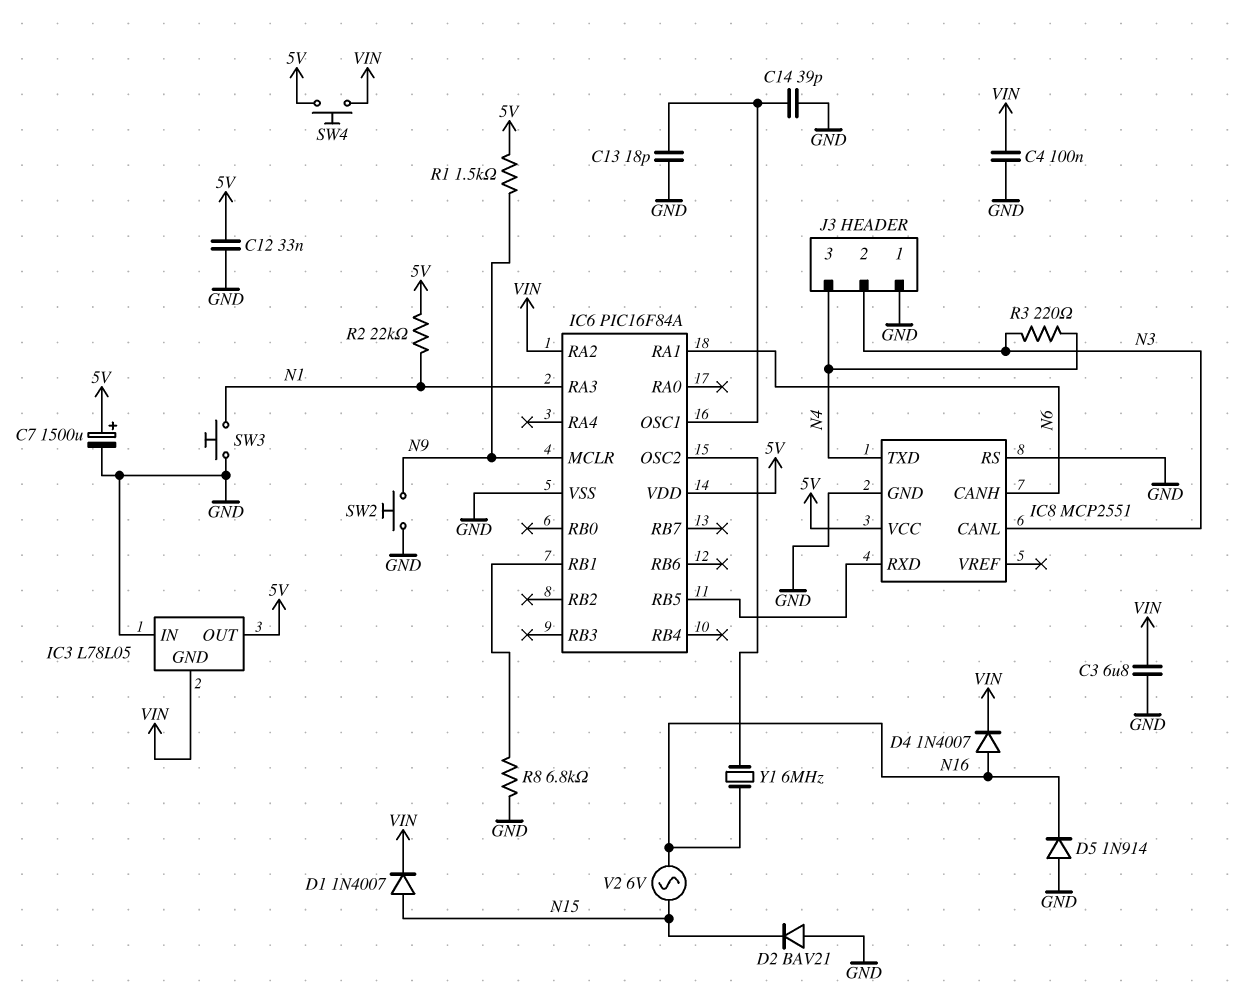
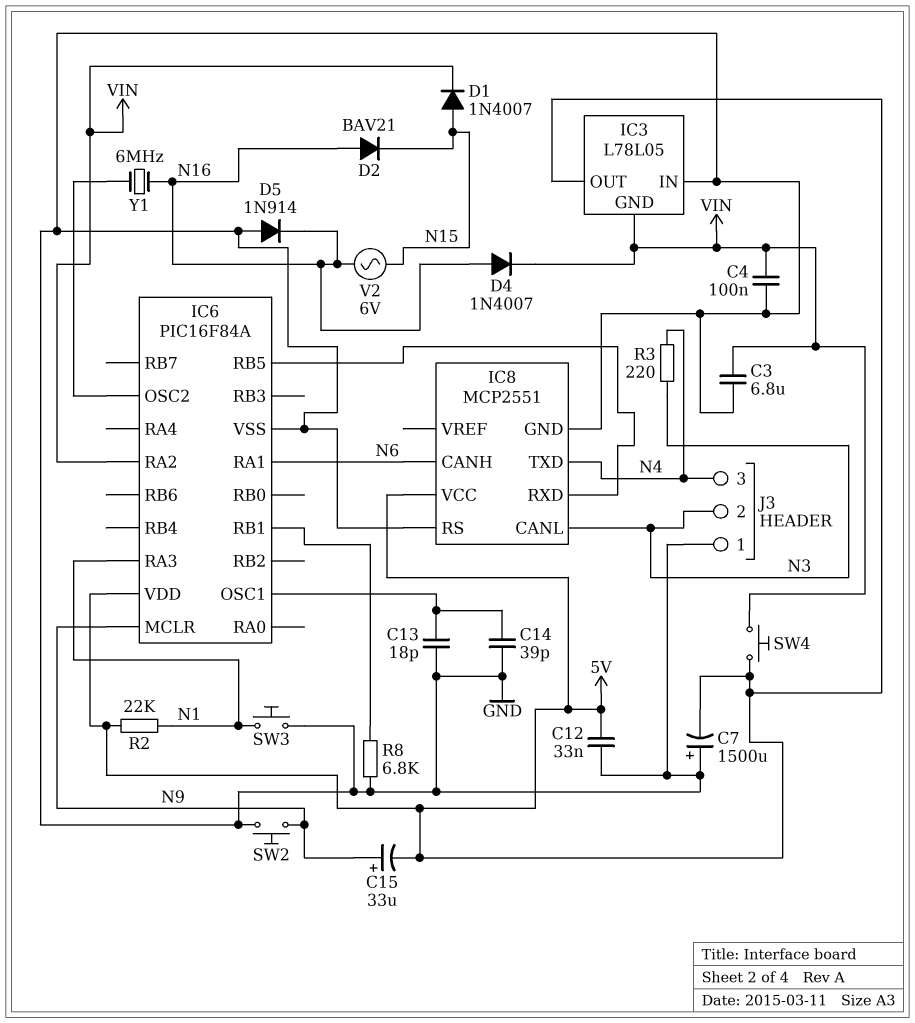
C7: 1500uF (plus 5V, minus GND) -> 1500uF (plus GND, minus 5V)
C15: none -> 33uF (plus N9, minus 5V)
D2: diode BAV21 (A GND, K N15) -> diode BAV21 (A N16, K N15)
R1: 1.5k (5V, N9) -> none

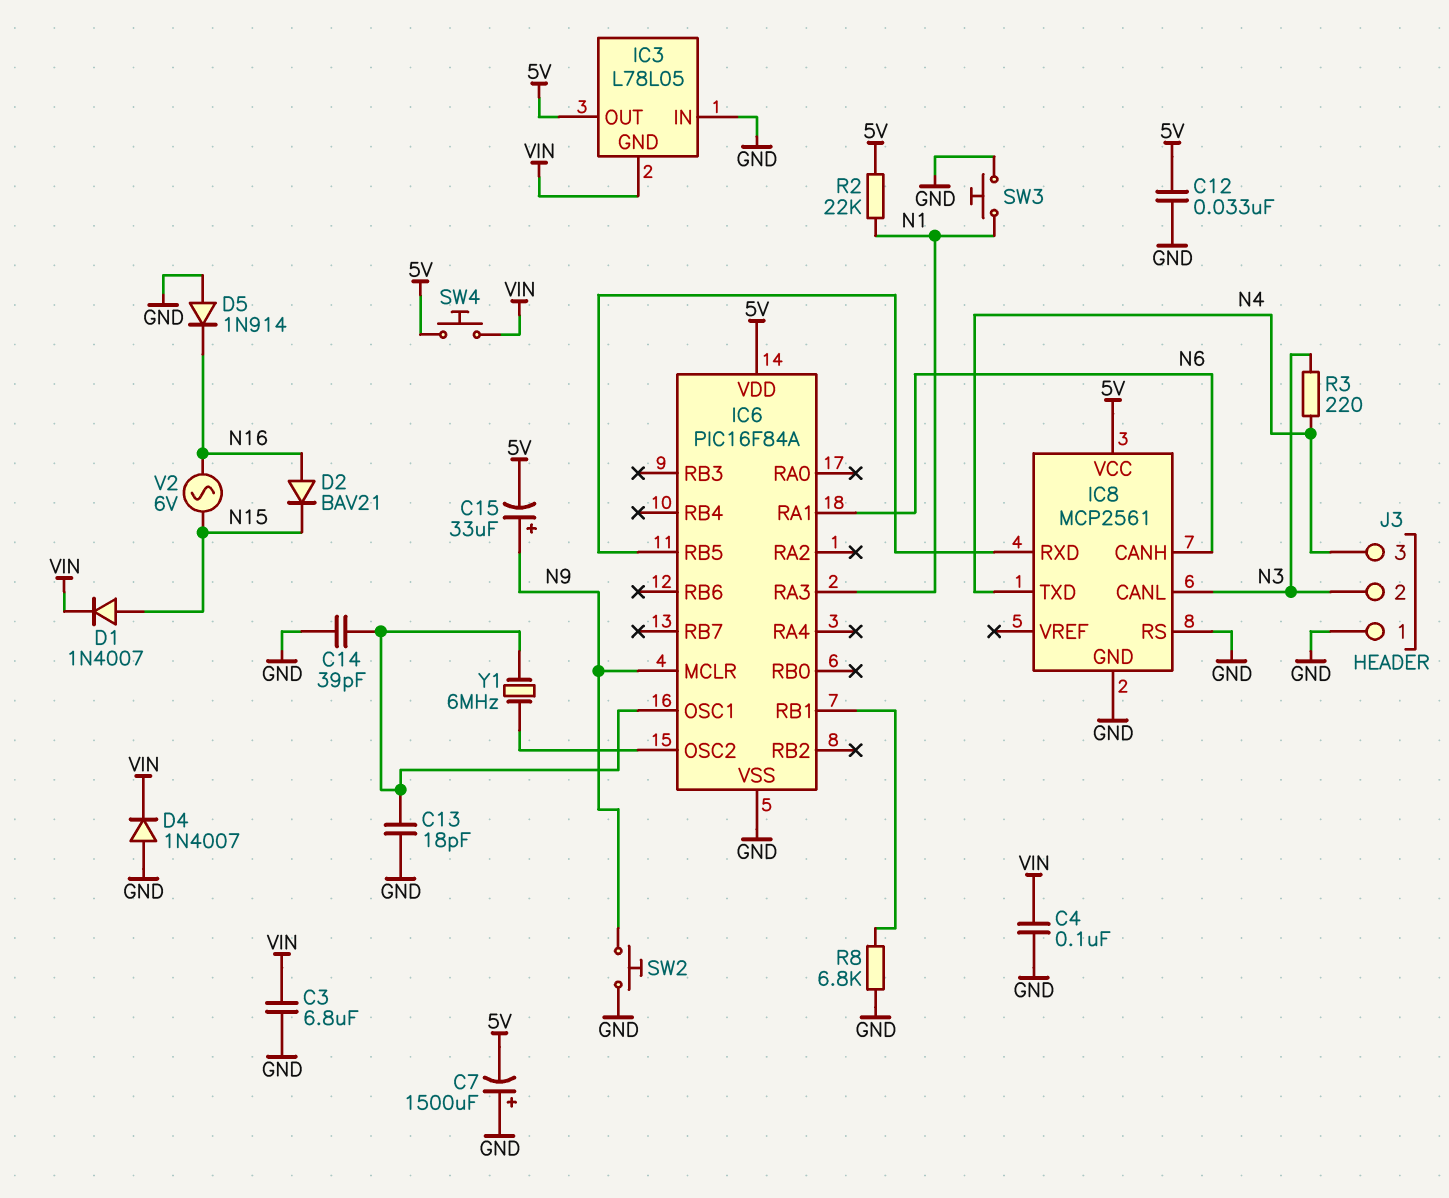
D4: diode 1N4007 (A N16, K VIN) -> diode 1N4007 (A GND, K VIN)
IC6 pin RA2: VIN -> none
IC8: MCP2551 -> MCP2561
Y1: 6MHz (IC6/OSC2, N16) -> 6MHz (IC6/OSC1, IC6/OSC2)

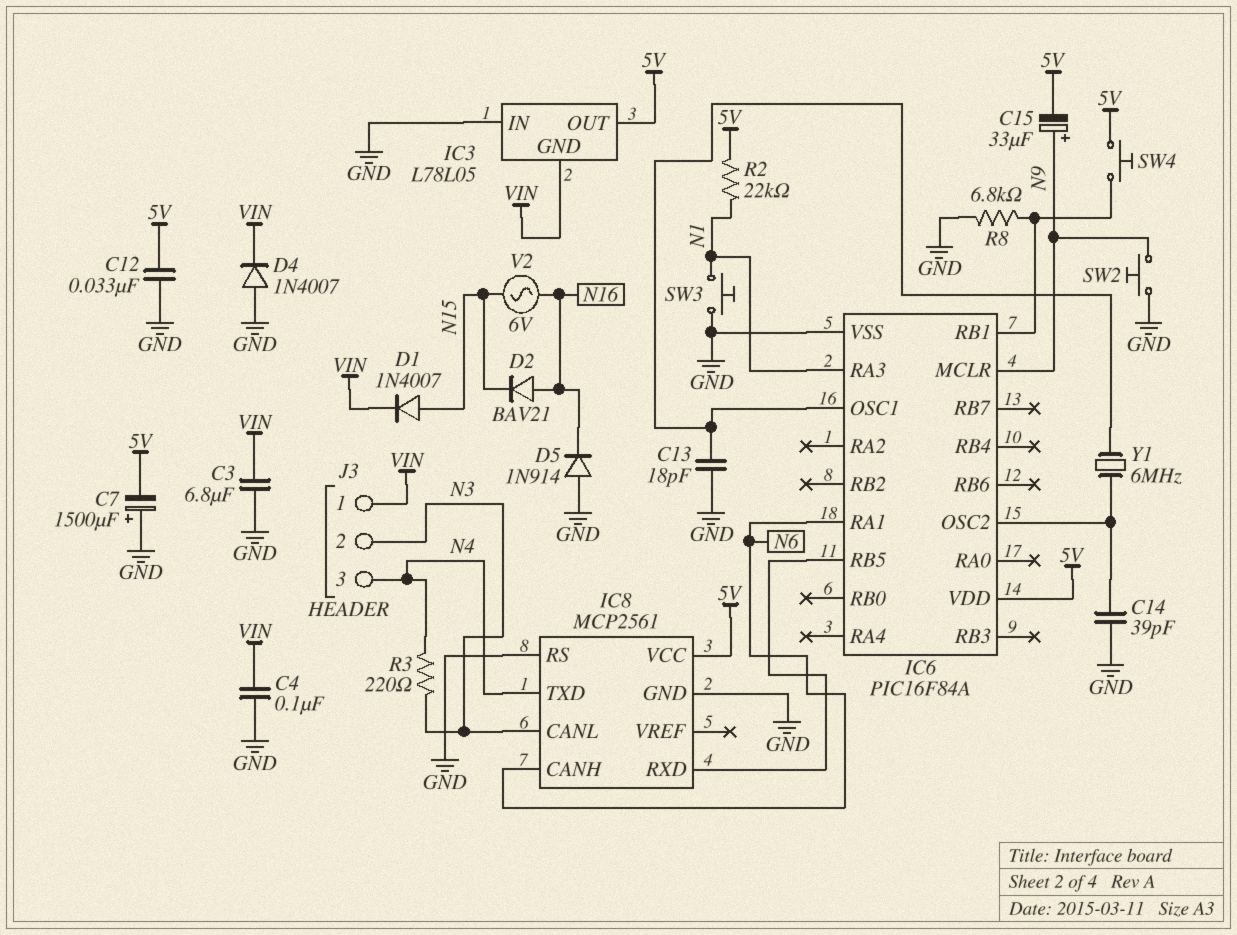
C14: 39pF (GND, IC6/OSC1) -> 39pF (GND, IC6/OSC2)
J3 pin 1: GND -> VIN
SW4: button (5V, VIN) -> button (5V, IC6/RB1)

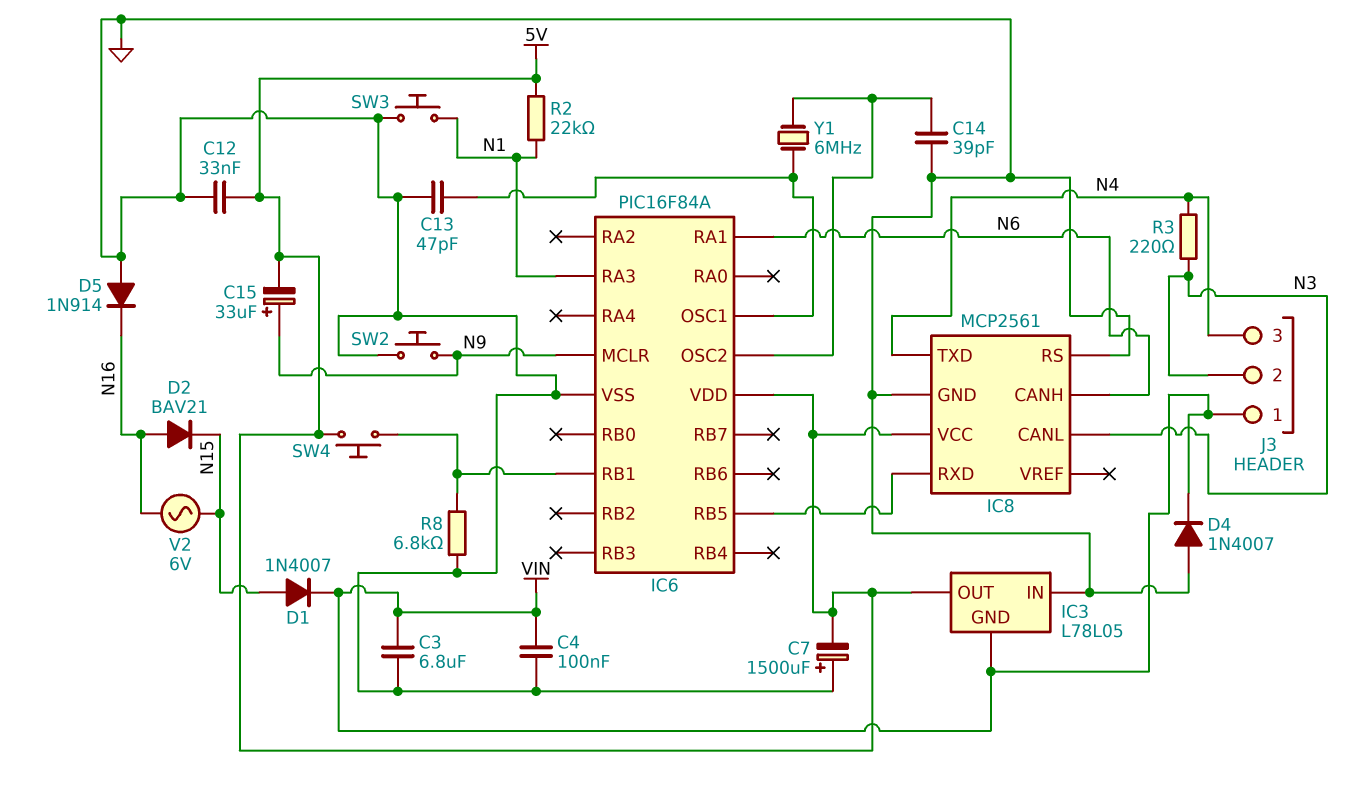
C13: 18pF (GND, IC6/OSC1) -> 47pF (GND, IC6/OSC1)

